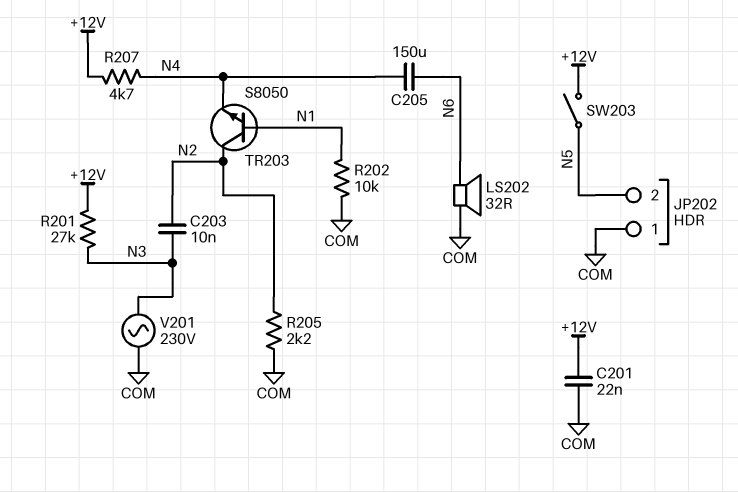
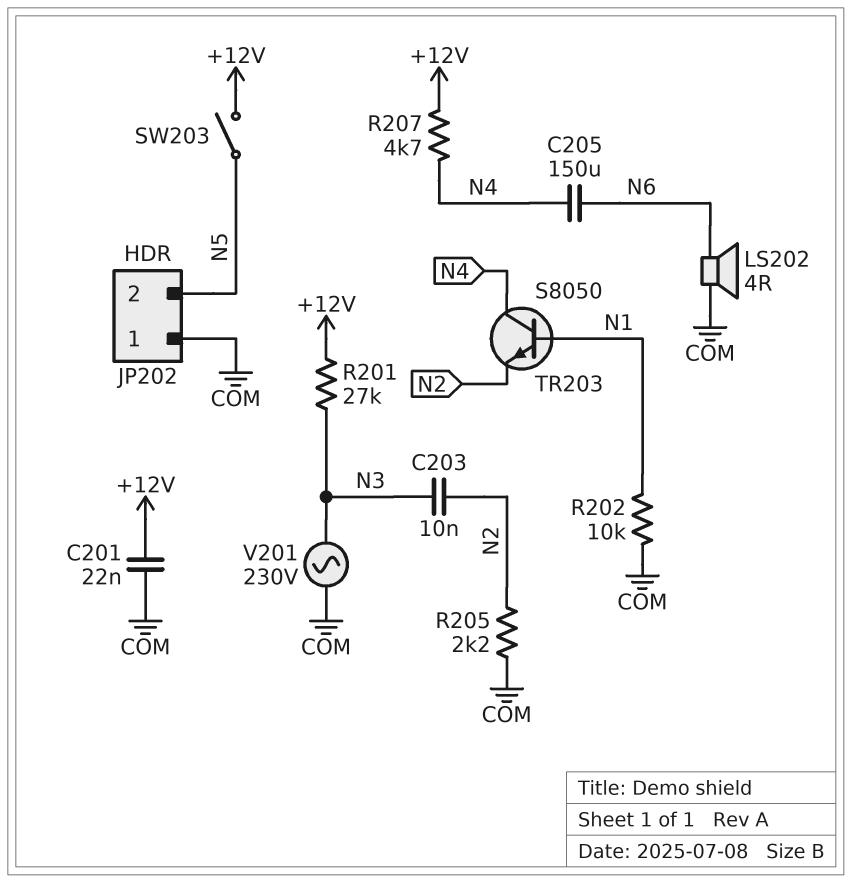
LS202: speaker 32R (COM, N6) -> speaker 4R (COM, N6)
TR203: NPN S8050 (B N1, C N2, E N4) -> NPN S8050 (B N1, C N4, E N2)

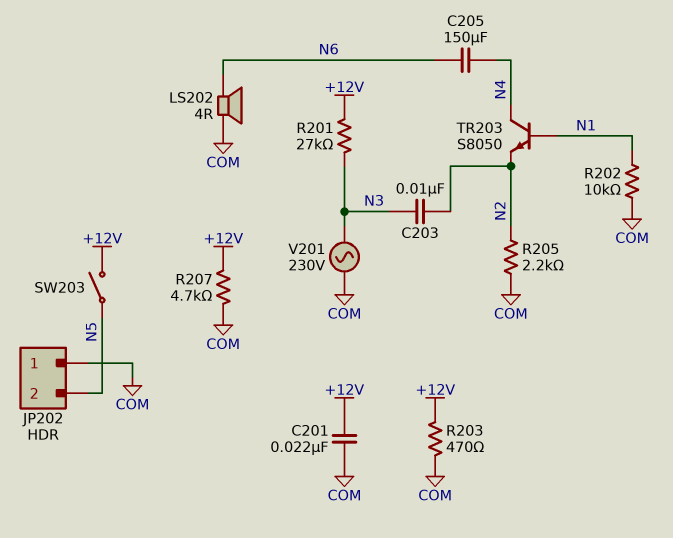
R203: none -> 470 (+12V, COM)
R207: 4.7k (+12V, N4) -> 4.7k (+12V, COM)

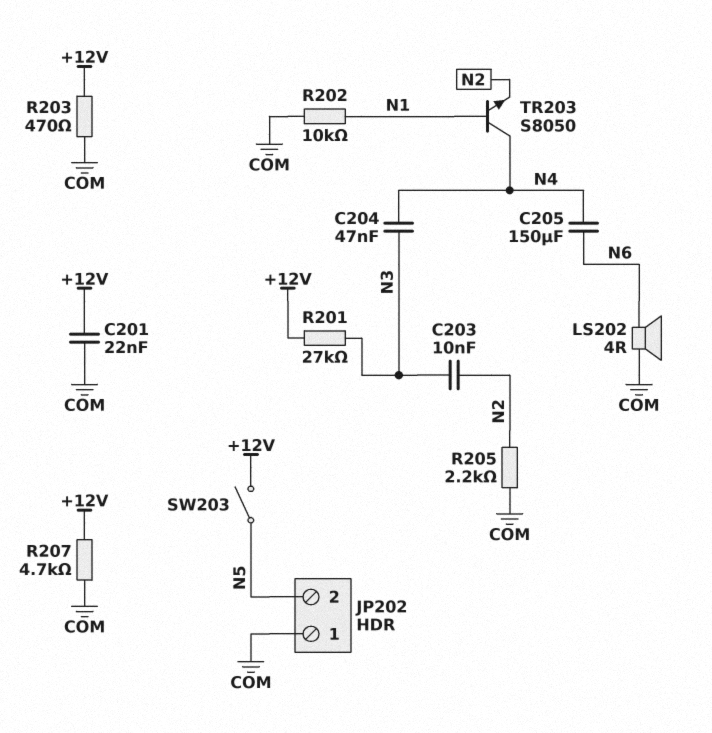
C204: none -> 47nF (N3, N4)
V201: AC 230V (COM, N3) -> none

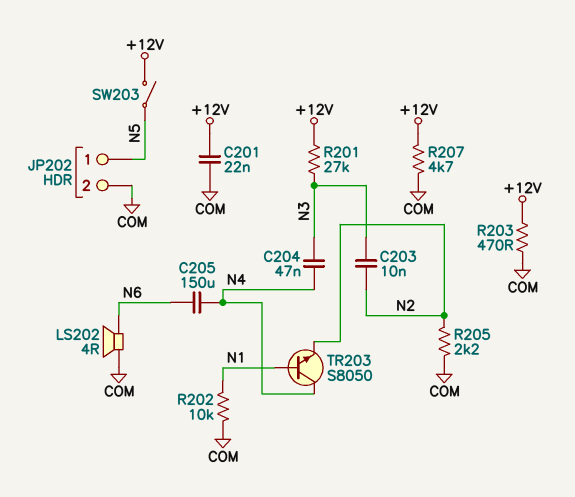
JP202 pin 1: COM -> N5
JP202 pin 2: N5 -> COM

